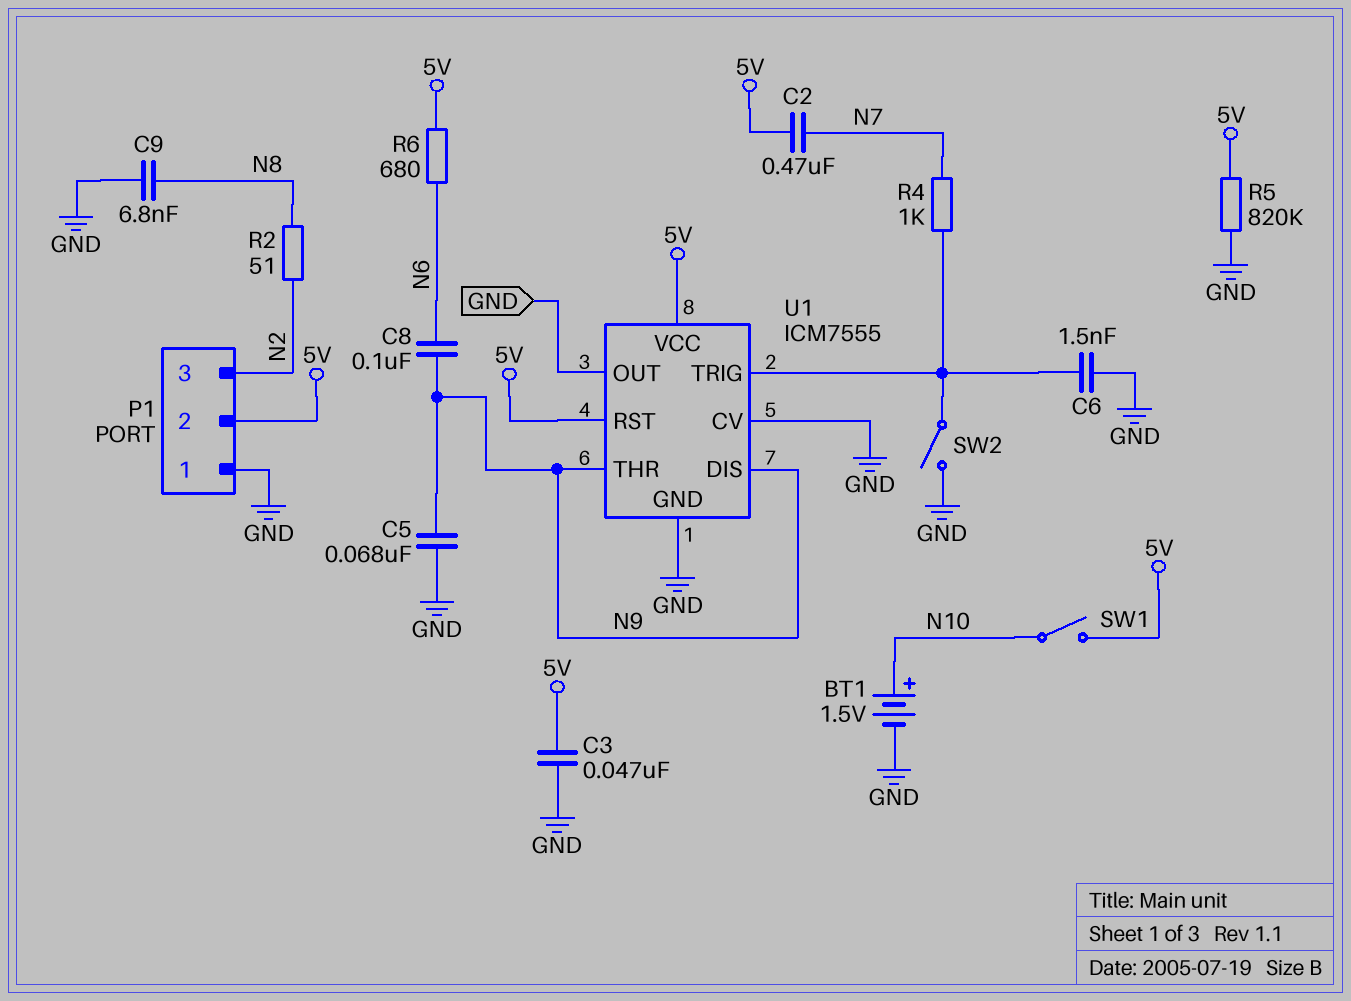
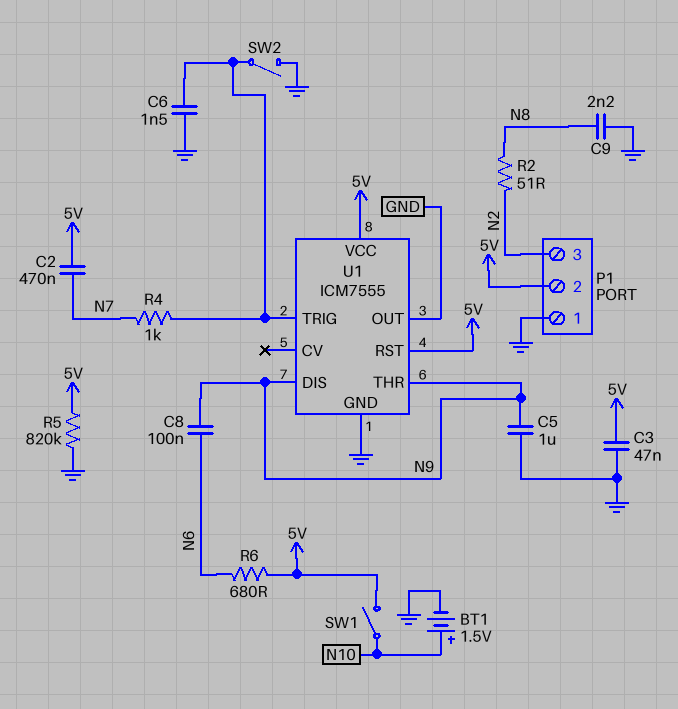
C5: 68nF (GND, N9) -> 1uF (GND, N9)
C9: 6.8nF (GND, N8) -> 2.2nF (GND, N8)
U1 pin CV: GND -> none

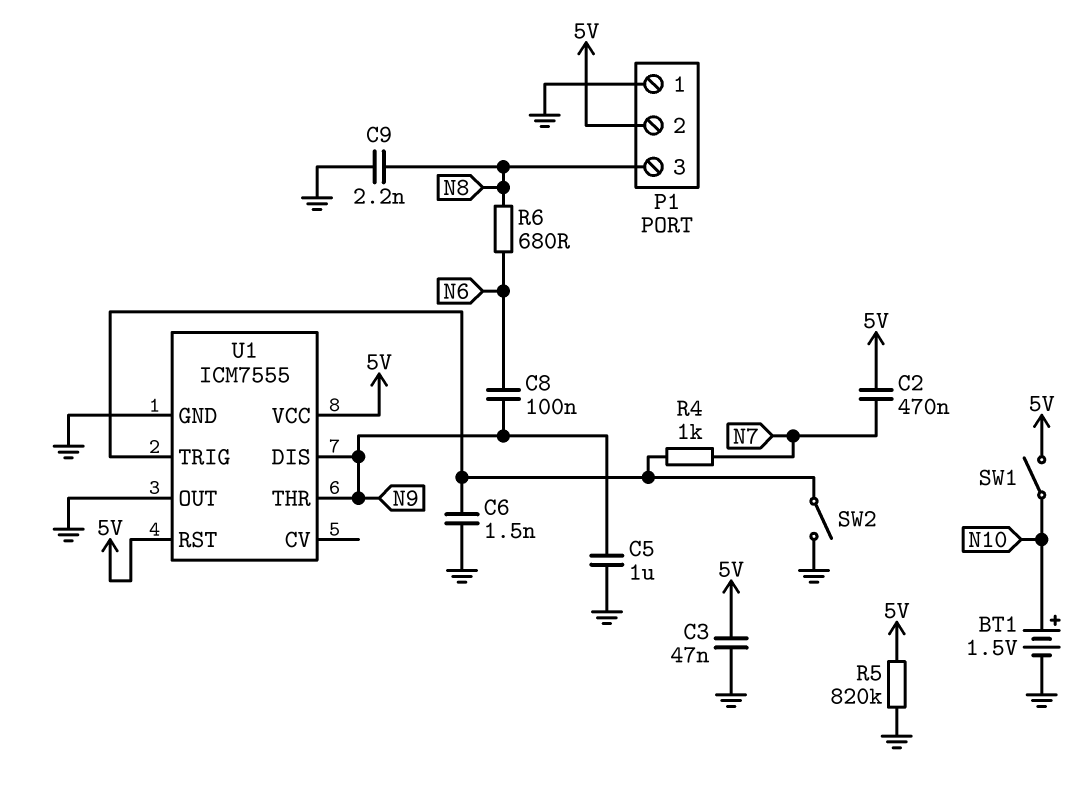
P1 pin 3: N2 -> N8
R2: 51 (N2, N8) -> none
R6: 680 (5V, N6) -> 680 (N6, N8)

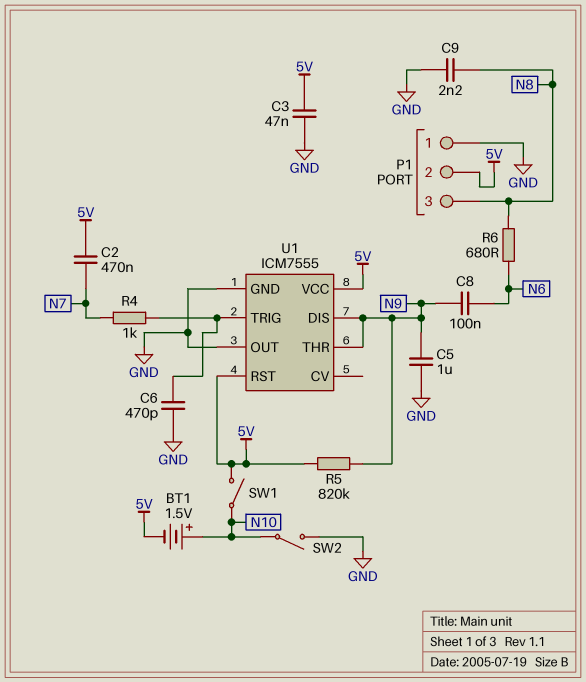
BT1: 1.5V (plus N10, minus GND) -> 1.5V (plus N10, minus 5V)
C6: 1.5nF (GND, U1/TRIG) -> 470pF (GND, U1/TRIG)
R5: 820k (5V, GND) -> 820k (5V, N9)
SW2: switch (GND, U1/TRIG) -> switch (GND, N10)

